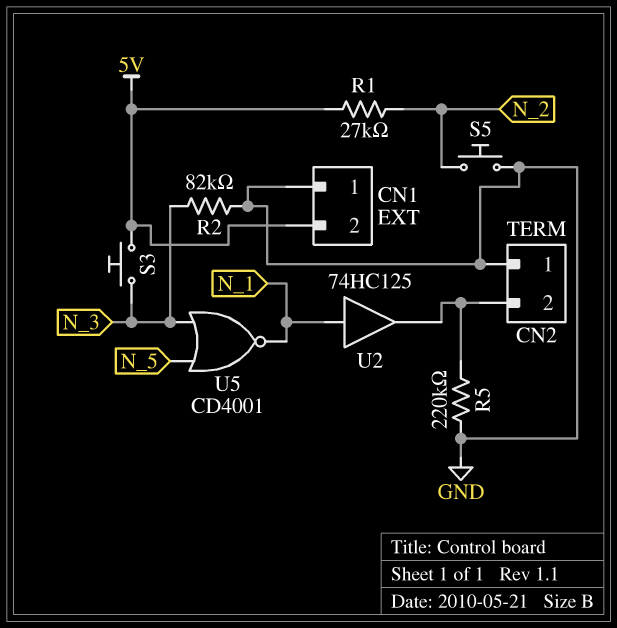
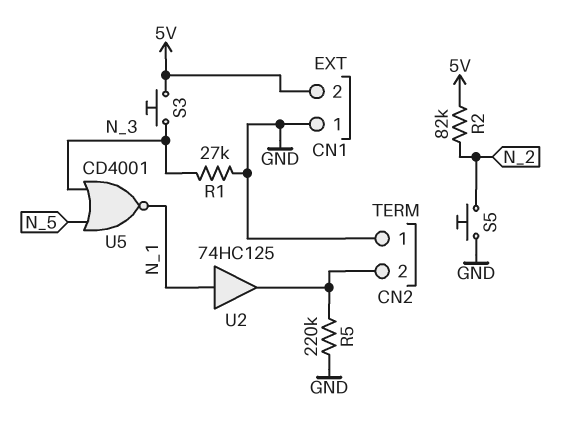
R1: 27k (5V, N_2) -> 27k (GND, N_3)
R2: 82k (GND, N_3) -> 82k (5V, N_2)

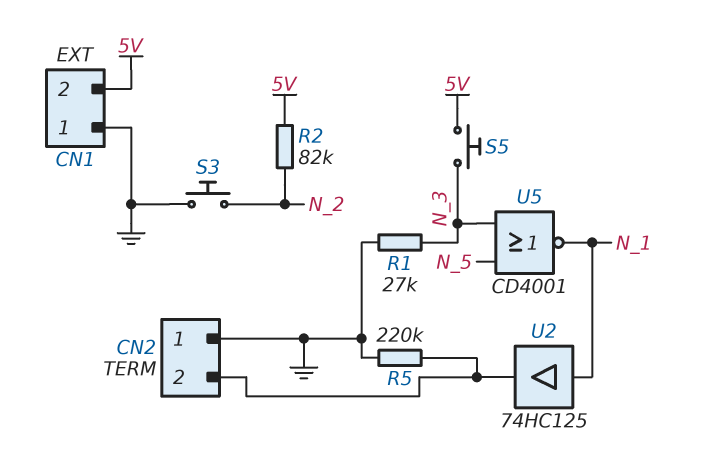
S3: button (5V, N_3) -> button (GND, N_2)
S5: button (GND, N_2) -> button (5V, N_3)

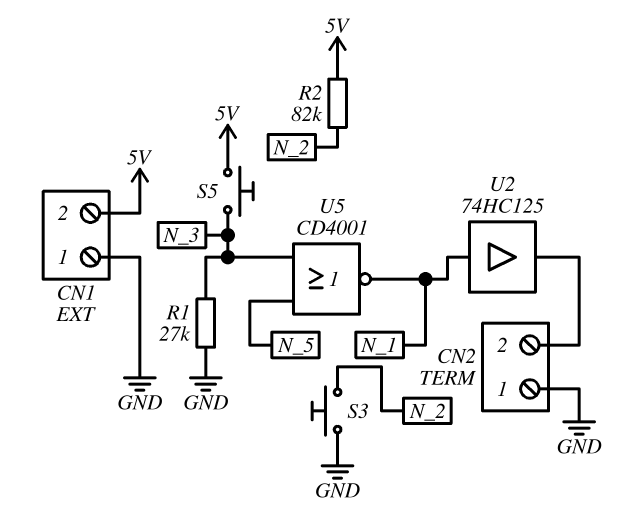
R5: 220k (CN2/2, GND) -> none

